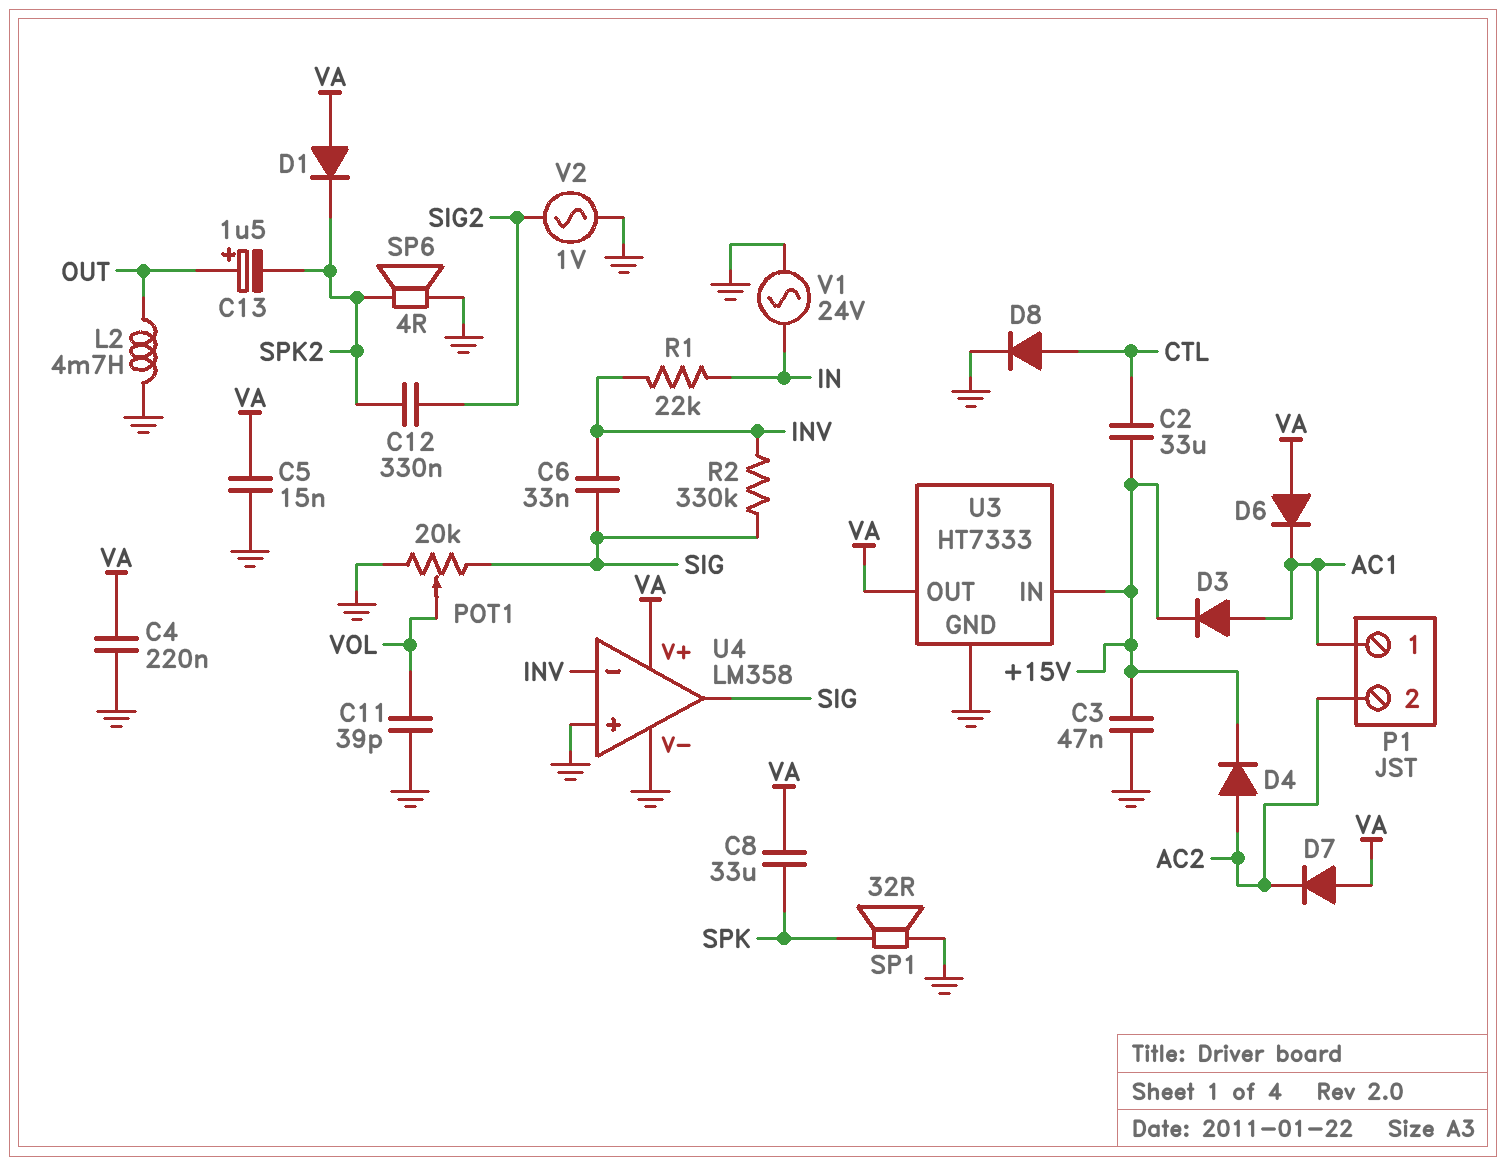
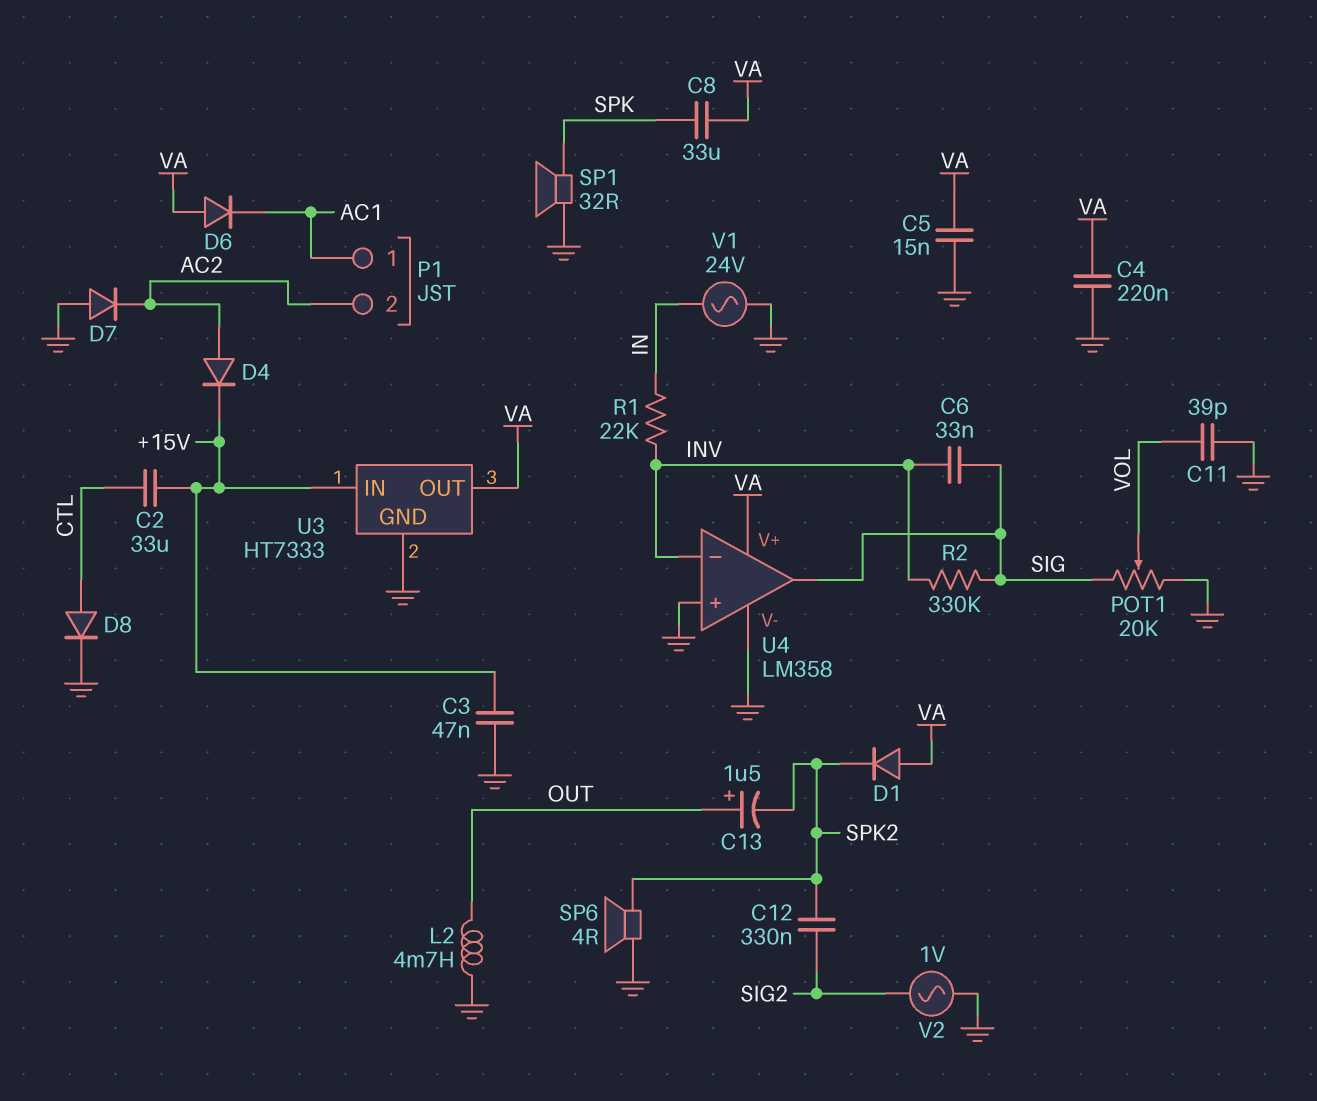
D3: diode (A AC1, K +15V) -> none
D7: diode (A VA, K AC2) -> diode (A GND, K AC2)

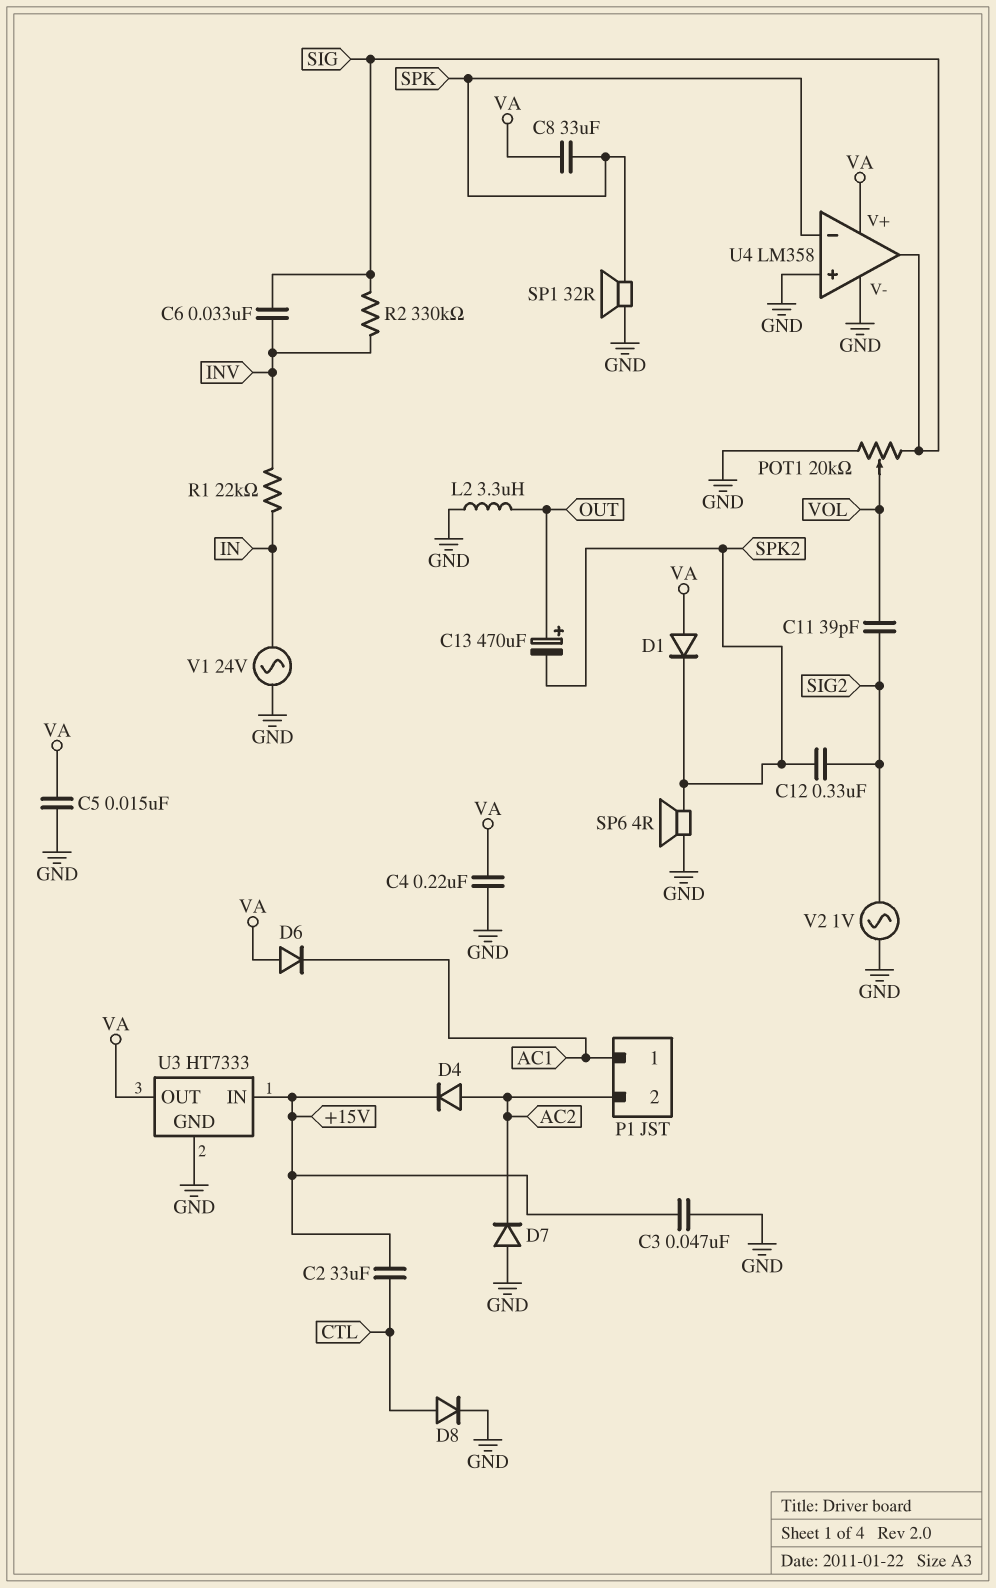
C11: 39pF (GND, VOL) -> 39pF (SIG2, VOL)
C13: 1.5uF (plus OUT, minus SPK2) -> 470uF (plus OUT, minus SPK2)
L2: 4.7mH (GND, OUT) -> 3.3uH (GND, OUT)
U4 pin in-: INV -> SPK

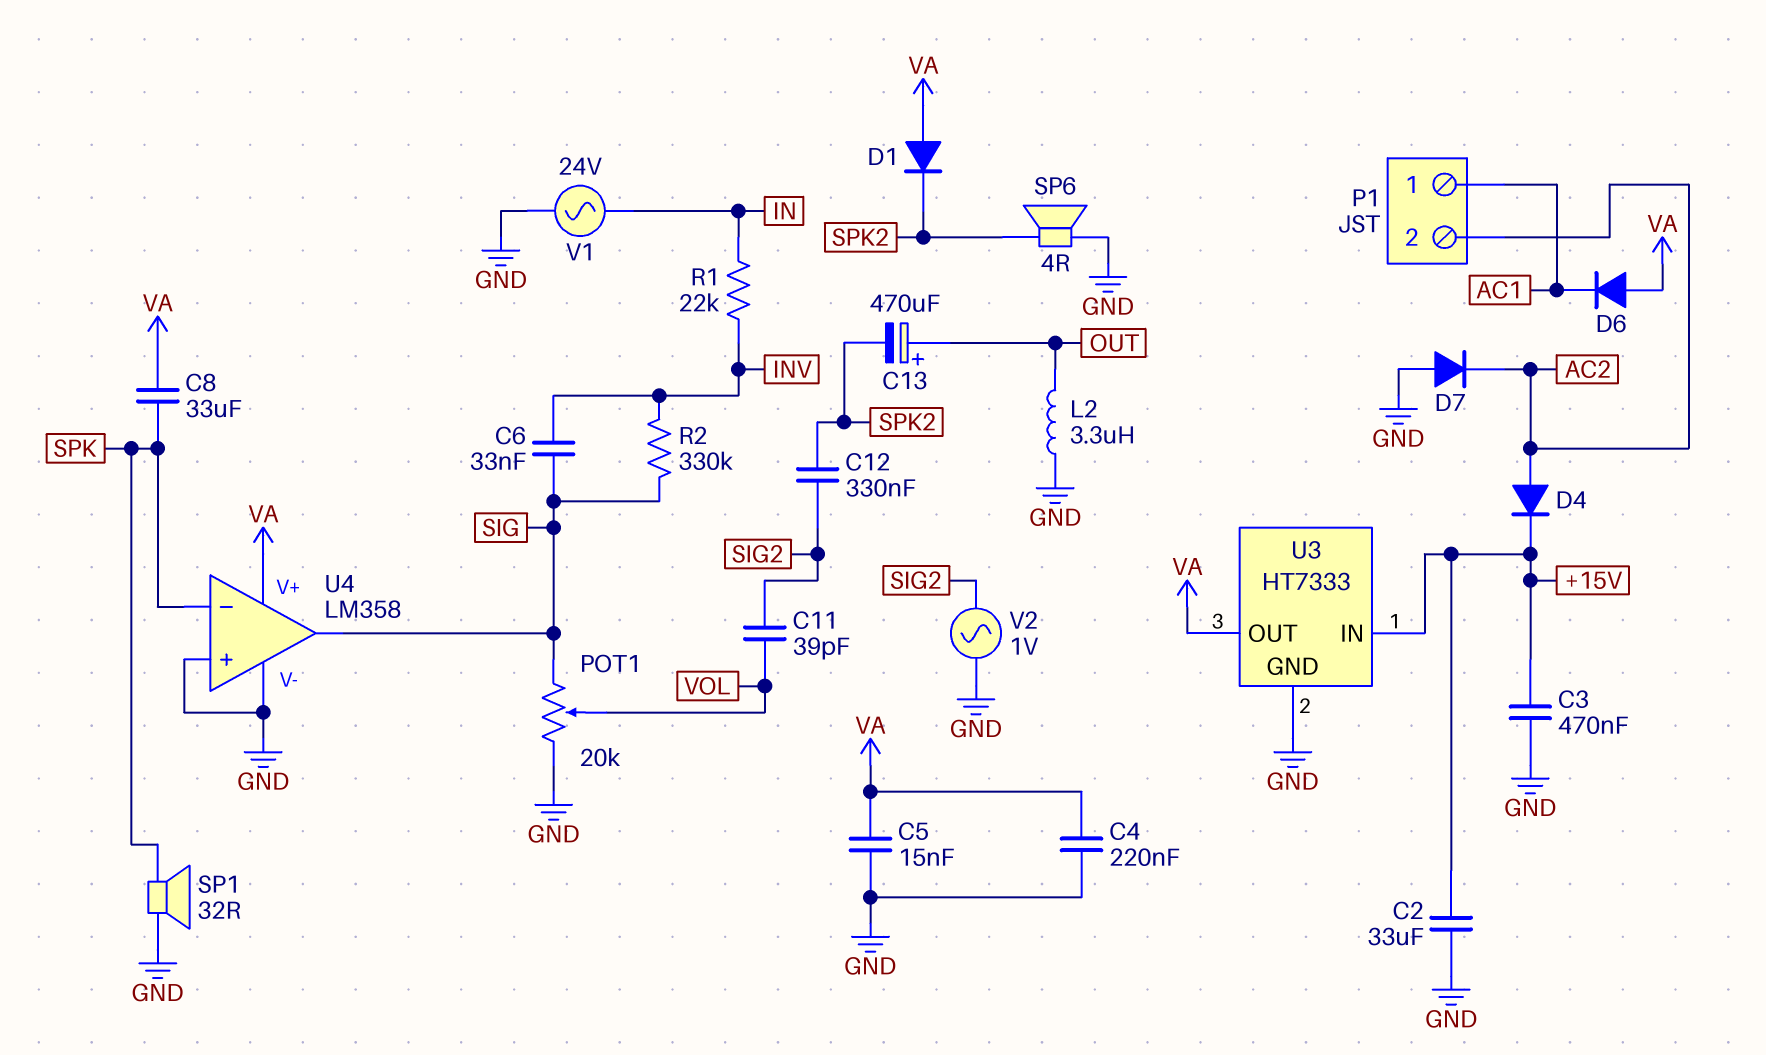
C2: 33uF (+15V, CTL) -> 33uF (+15V, GND)
C3: 47nF (+15V, GND) -> 470nF (+15V, GND)
D8: diode (A CTL, K GND) -> none

